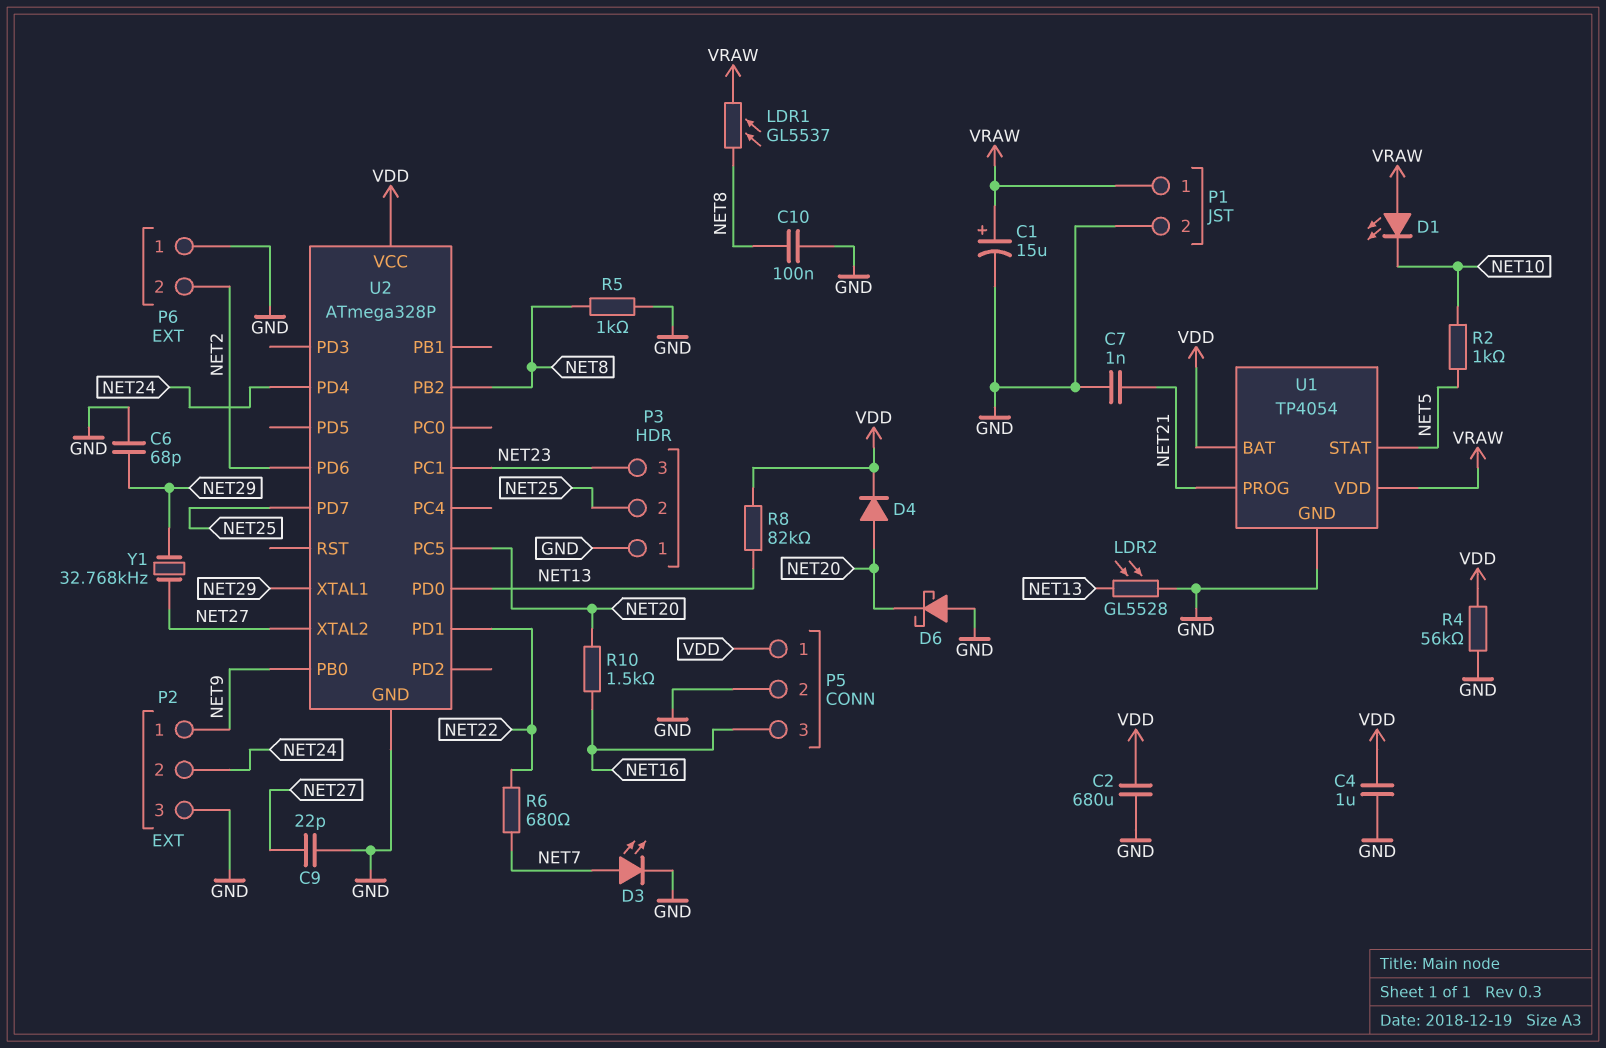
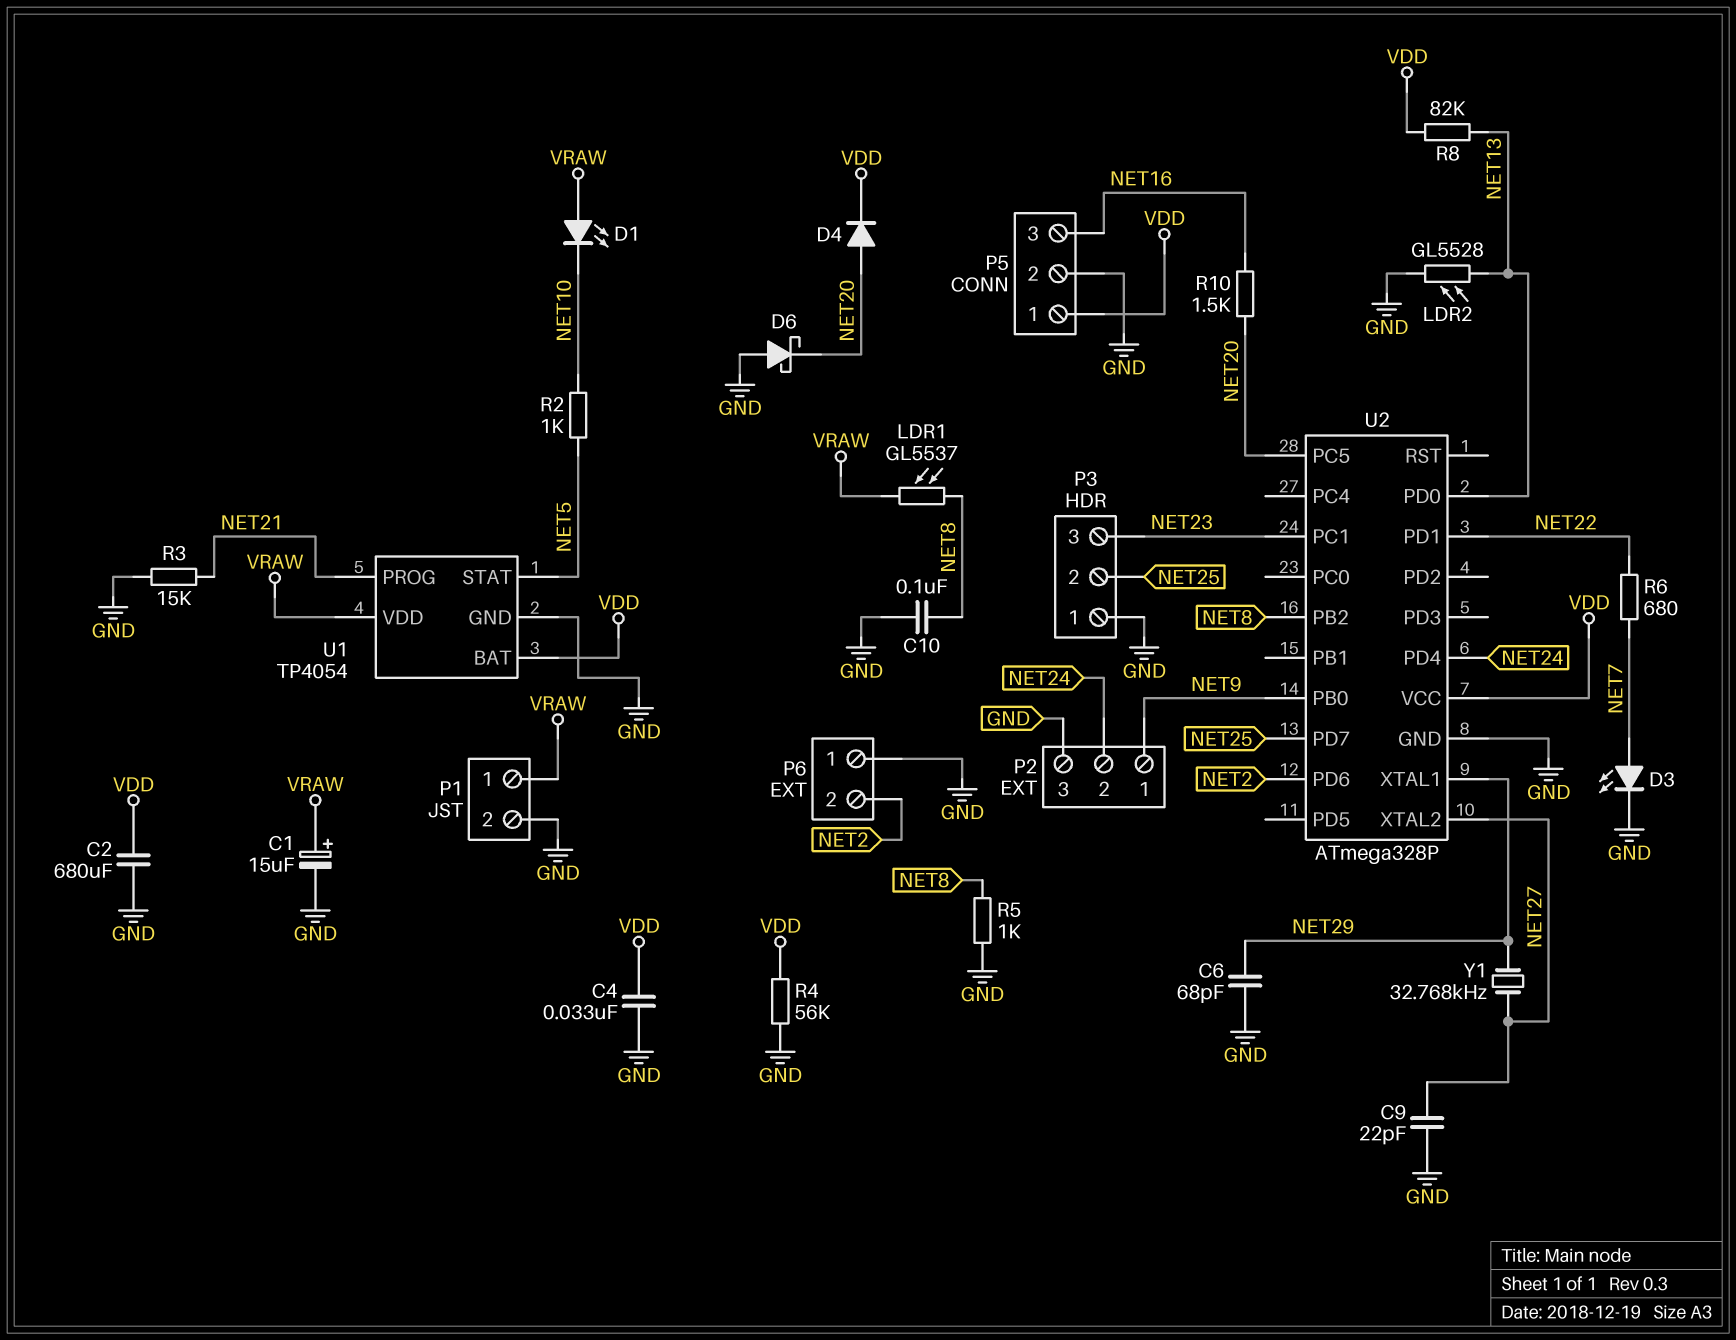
C4: 1uF (GND, VDD) -> 33nF (GND, VDD)
C7: 1nF (GND, NET21) -> none
R3: none -> 15k (GND, NET21)

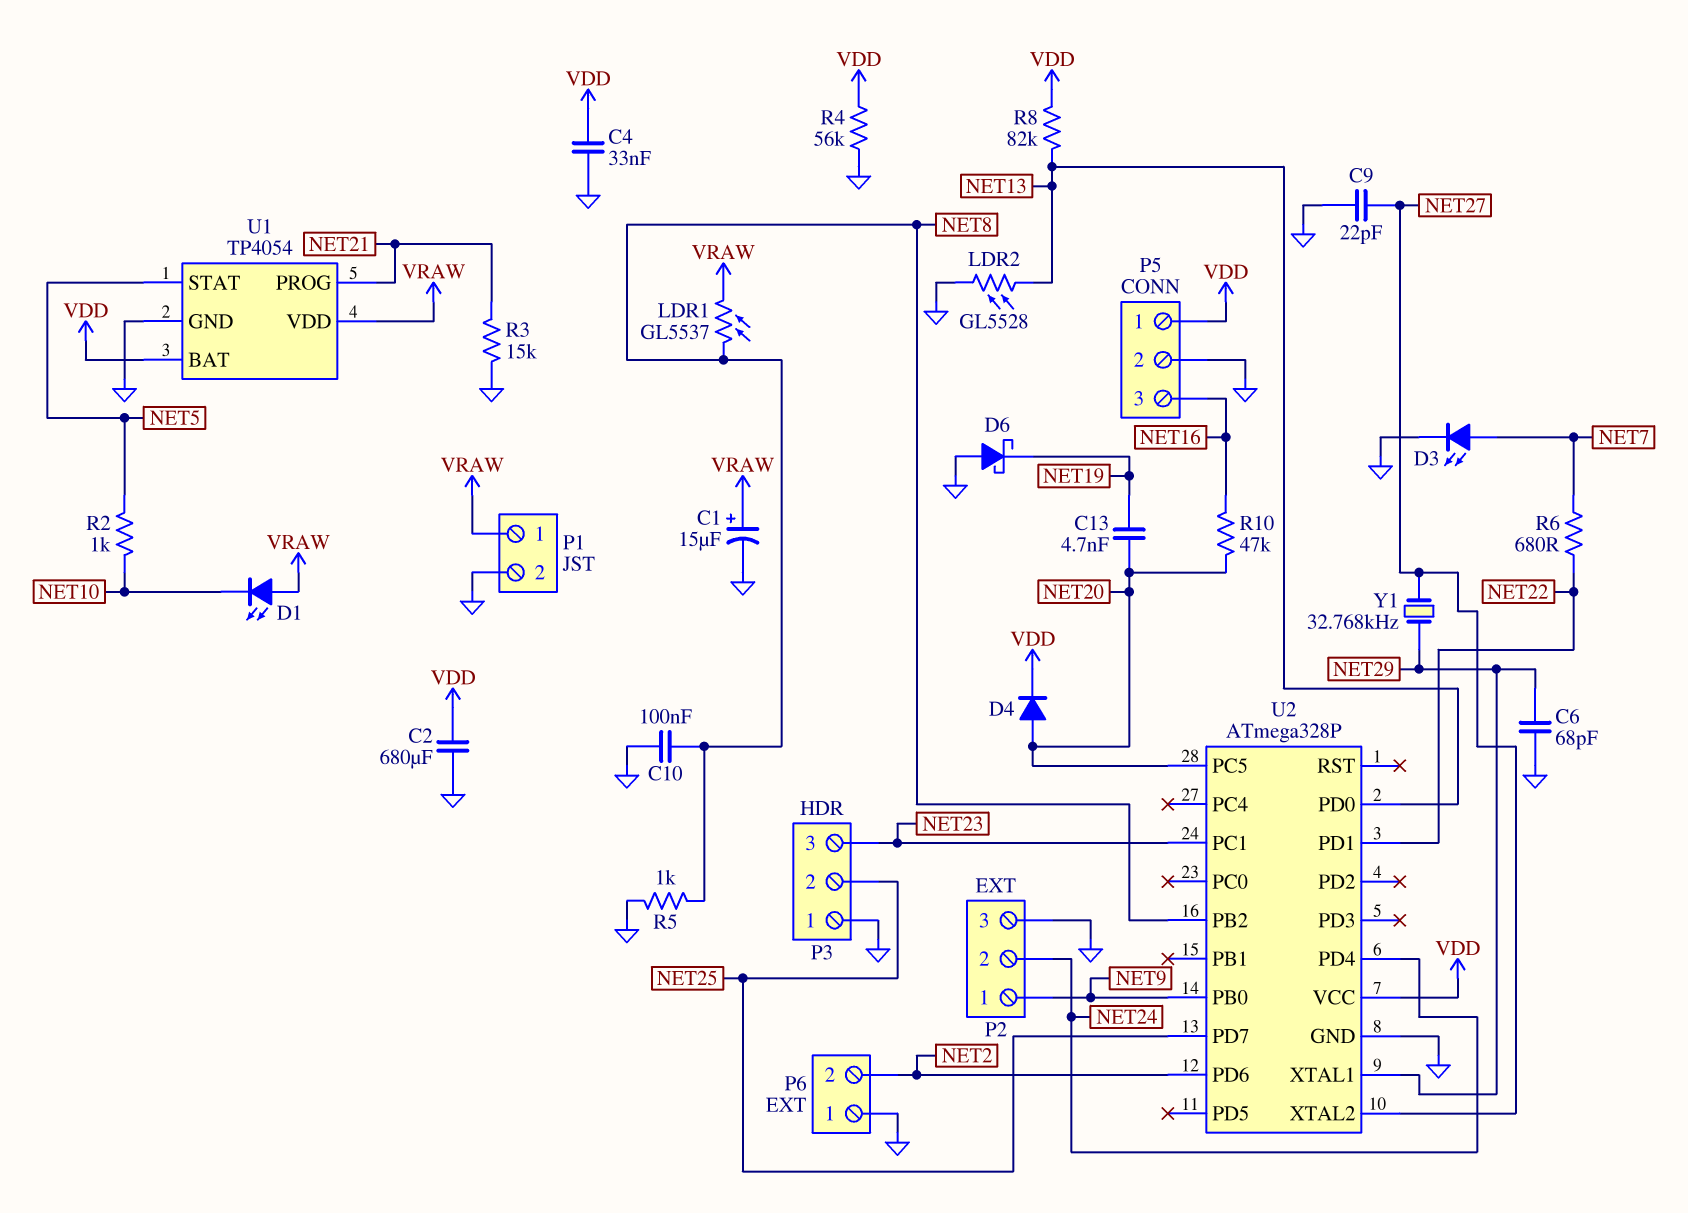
C13: none -> 4.7nF (NET19, NET20)
D6: schottky (A GND, K NET20) -> schottky (A GND, K NET19)
R10: 1.5k (NET16, NET20) -> 47k (NET16, NET20)

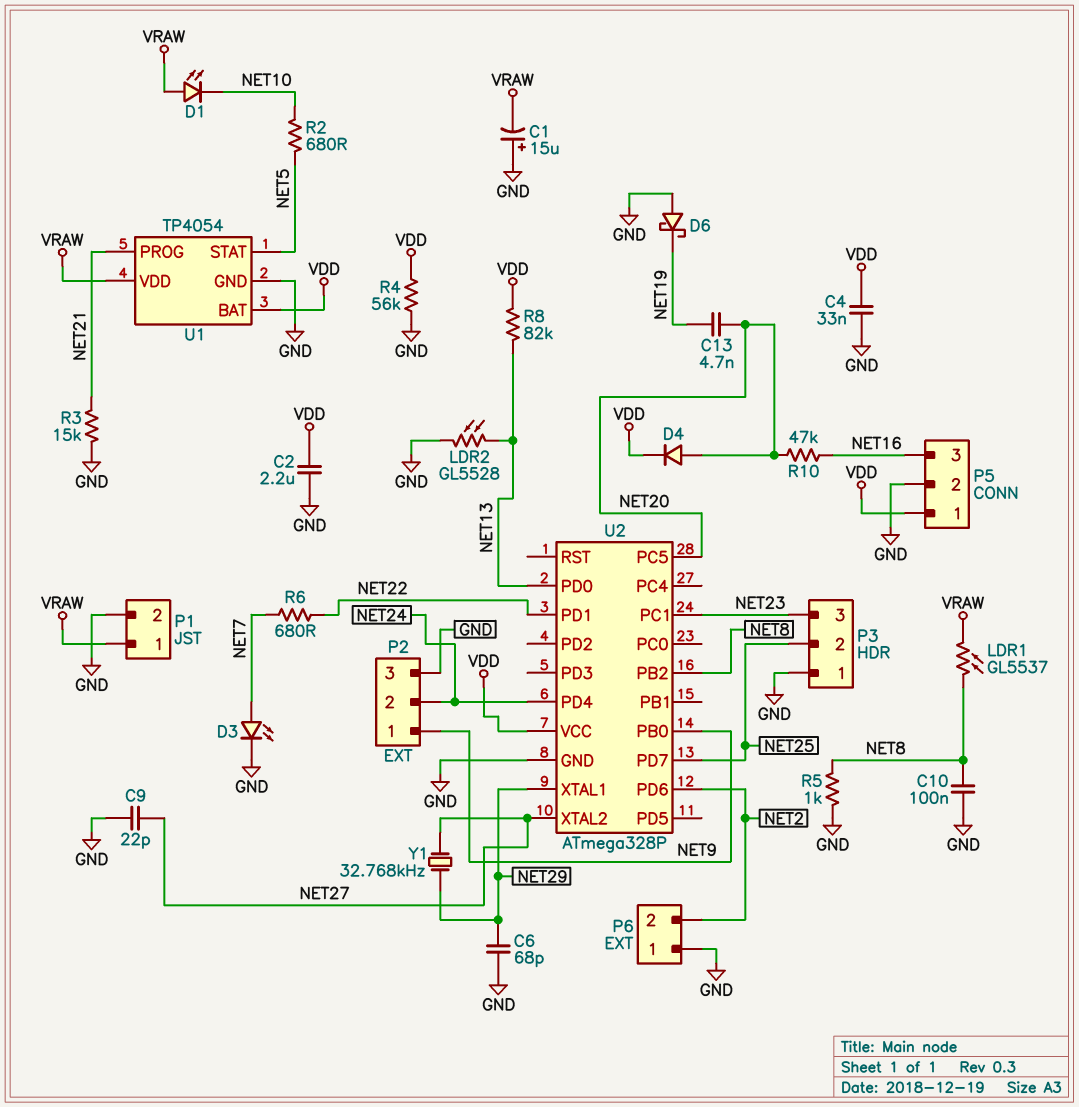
C1: 15uF (plus VRAW, minus GND) -> 15uF (plus GND, minus VRAW)
C2: 680uF (GND, VDD) -> 2.2uF (GND, VDD)
R2: 1k (NET5, NET10) -> 680 (NET5, NET10)

